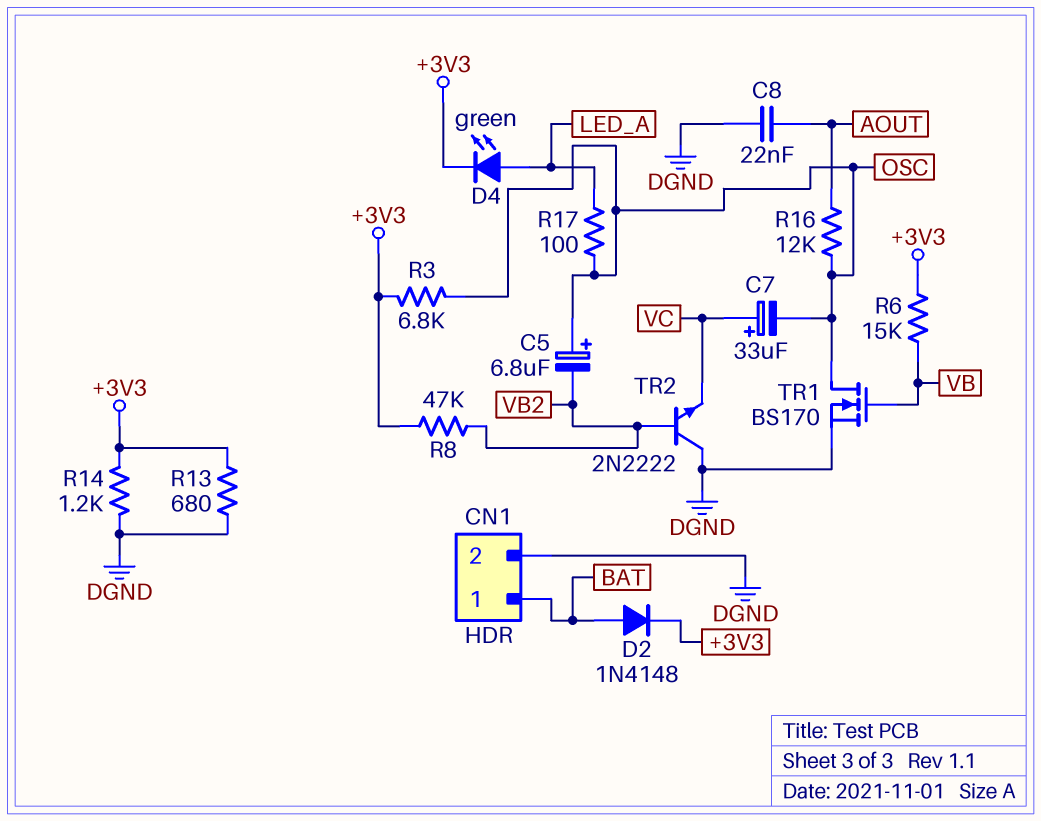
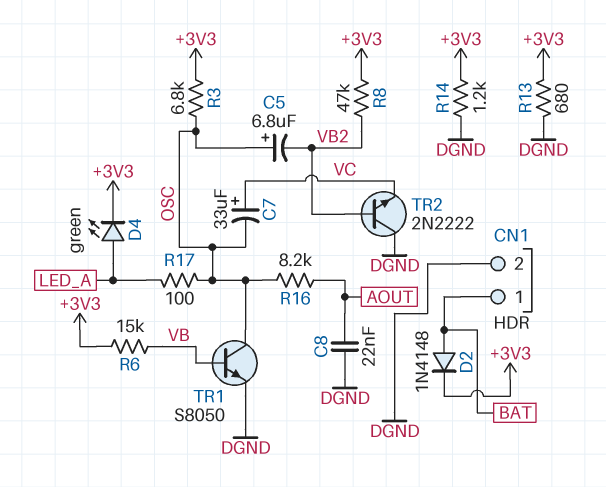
R16: 12k (AOUT, OSC) -> 8.2k (AOUT, OSC)
TR1: NMOS BS170 (G VB, D OSC, S DGND) -> NPN S8050 (B VB, C OSC, E DGND)

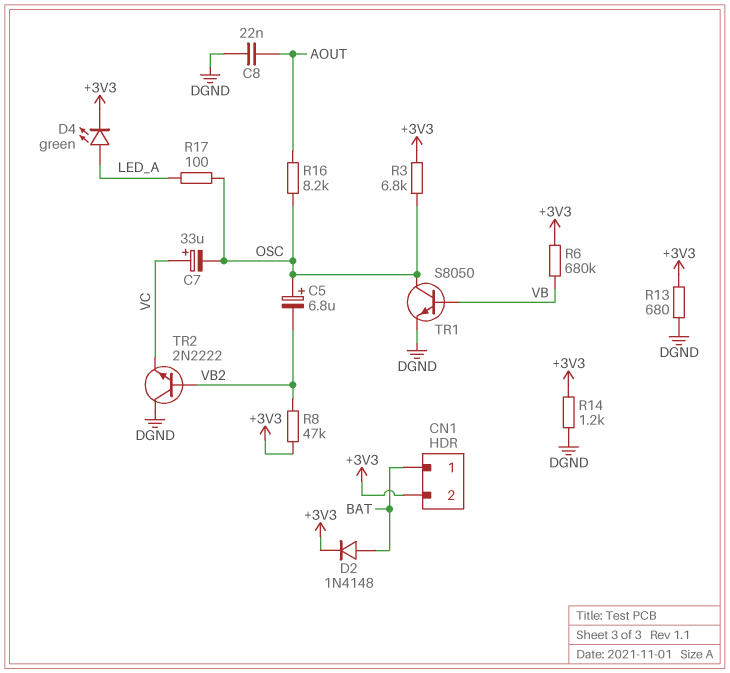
CN1 pin 2: DGND -> +3V3
R6: 15k (+3V3, VB) -> 680k (+3V3, VB)

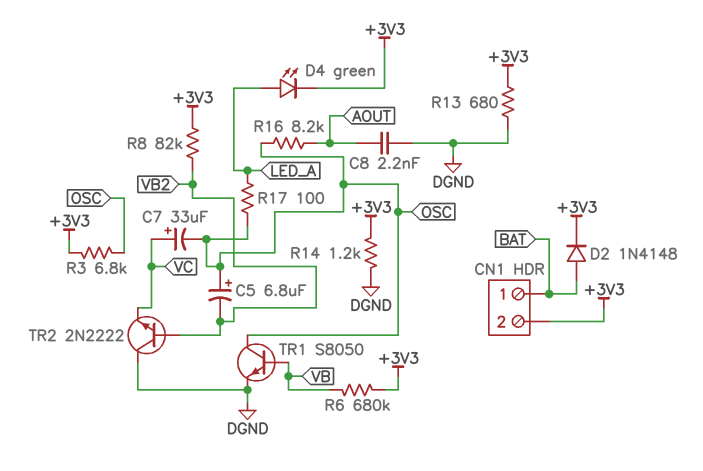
C8: 22nF (AOUT, DGND) -> 2.2nF (AOUT, DGND)
R8: 47k (+3V3, VB2) -> 82k (+3V3, VB2)

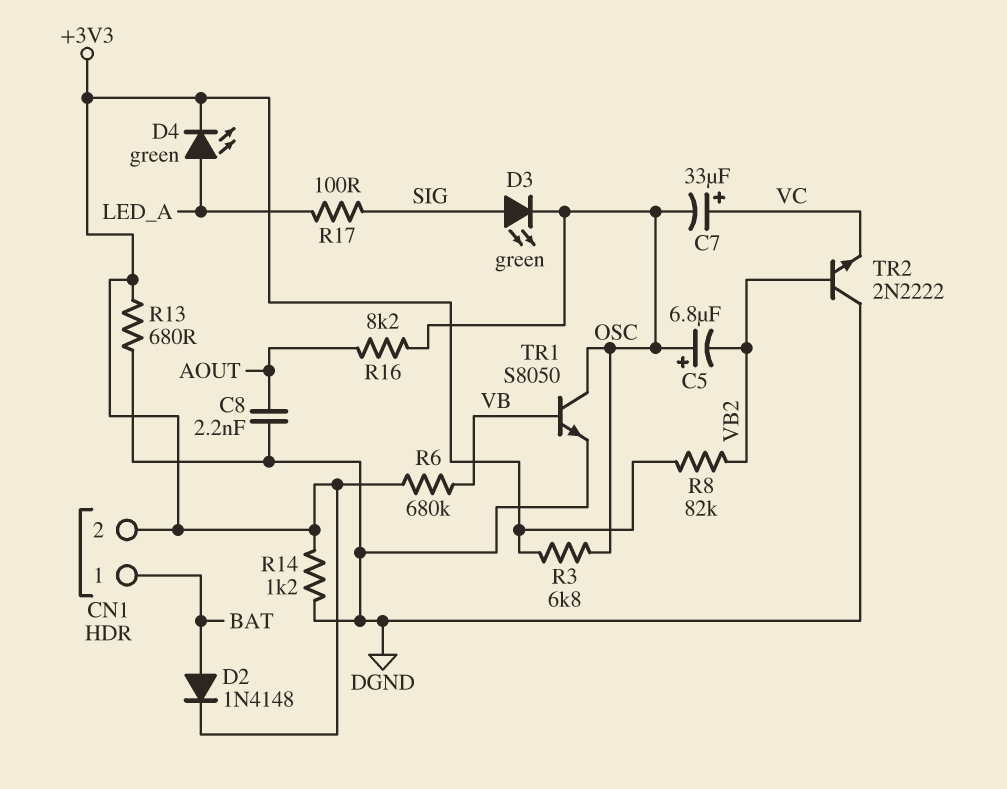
D3: none -> LED green (A SIG, K OSC)
R17: 100 (LED_A, OSC) -> 100 (LED_A, SIG)

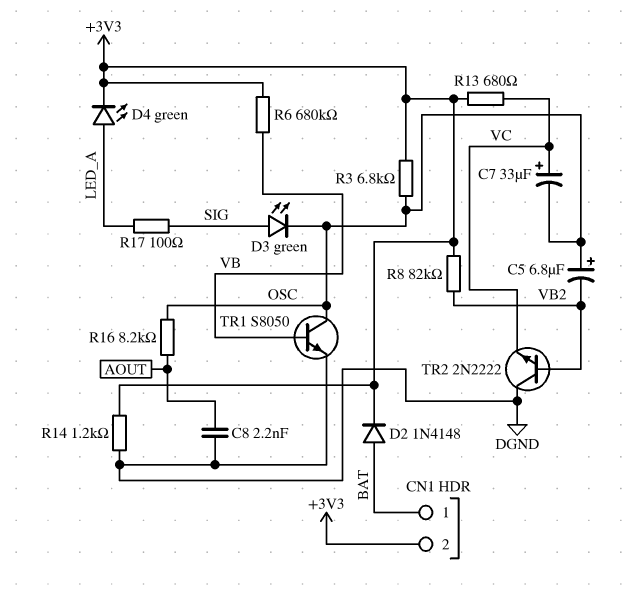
R13: 680 (+3V3, DGND) -> 680 (+3V3, VC)

